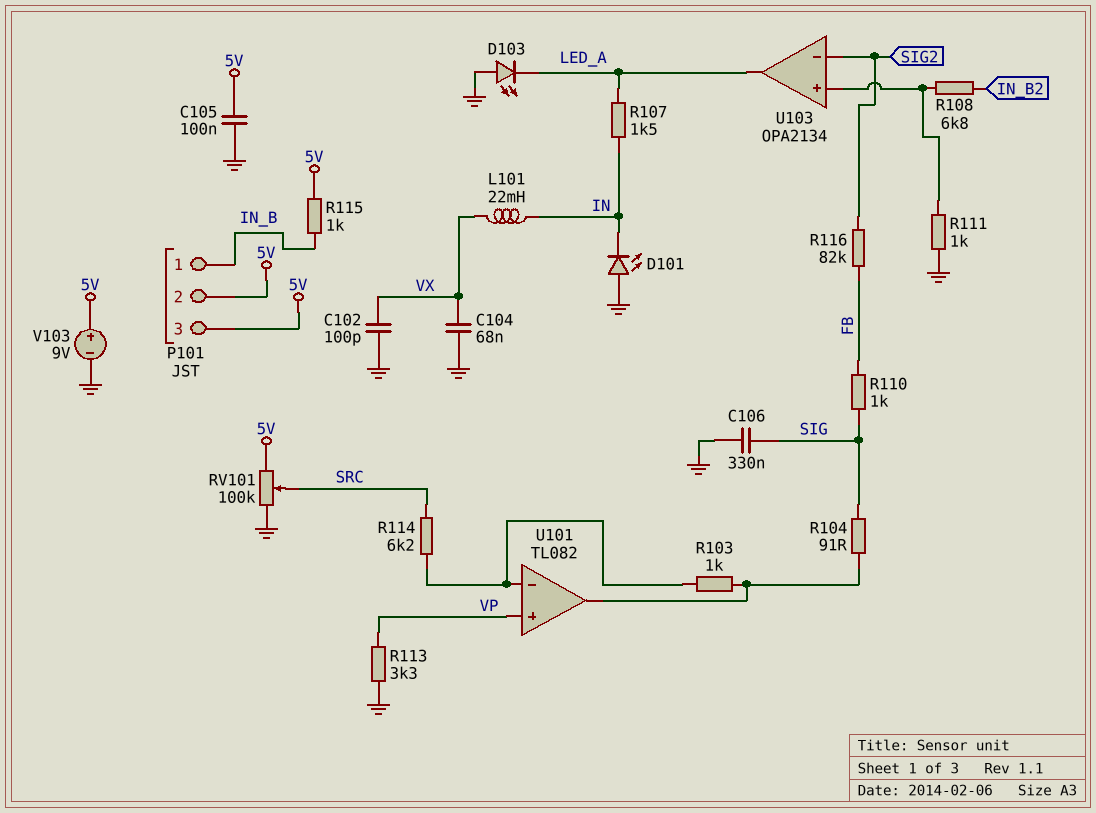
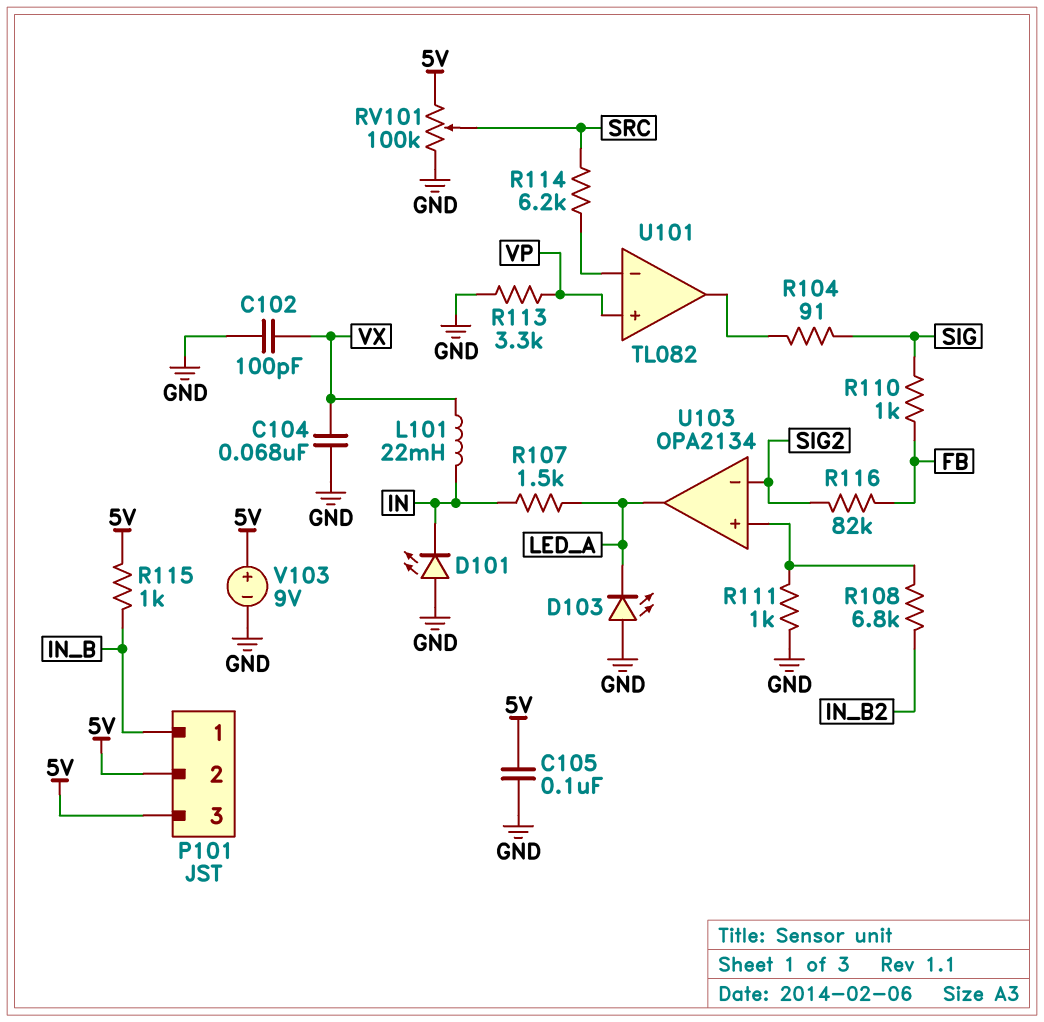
C106: 330nF (GND, SIG) -> none
R103: 1k (U101/in-, U101/out) -> none

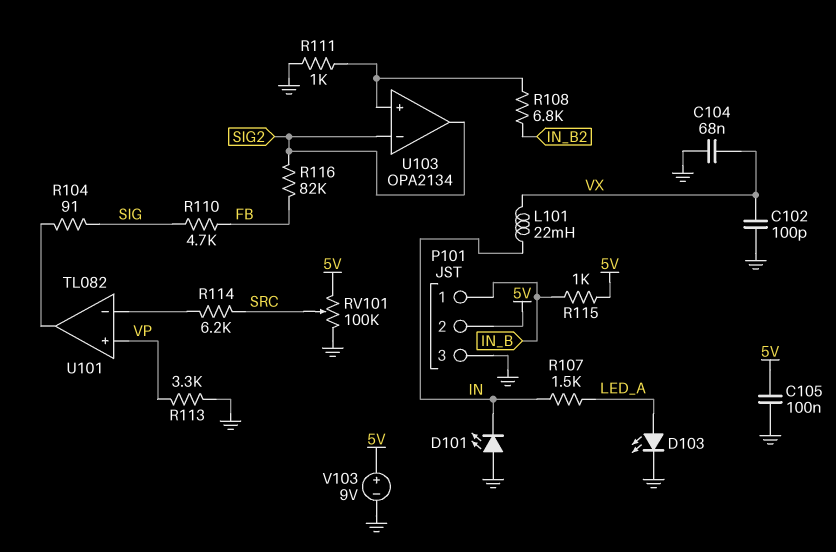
D103: LED (A GND, K LED_A) -> LED (A LED_A, K GND)
P101 pin 3: 5V -> GND
R110: 1k (FB, SIG) -> 4.7k (FB, SIG)
U103 pin out: LED_A -> SIG2

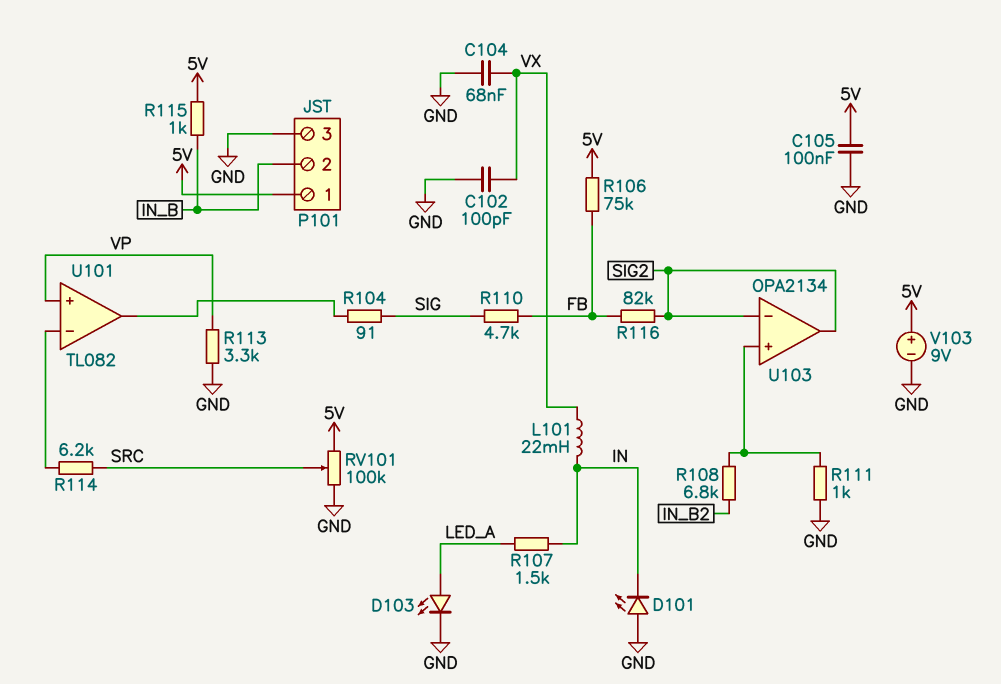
P101 pin 1: IN_B -> 5V
P101 pin 2: 5V -> IN_B
R106: none -> 75k (5V, FB)

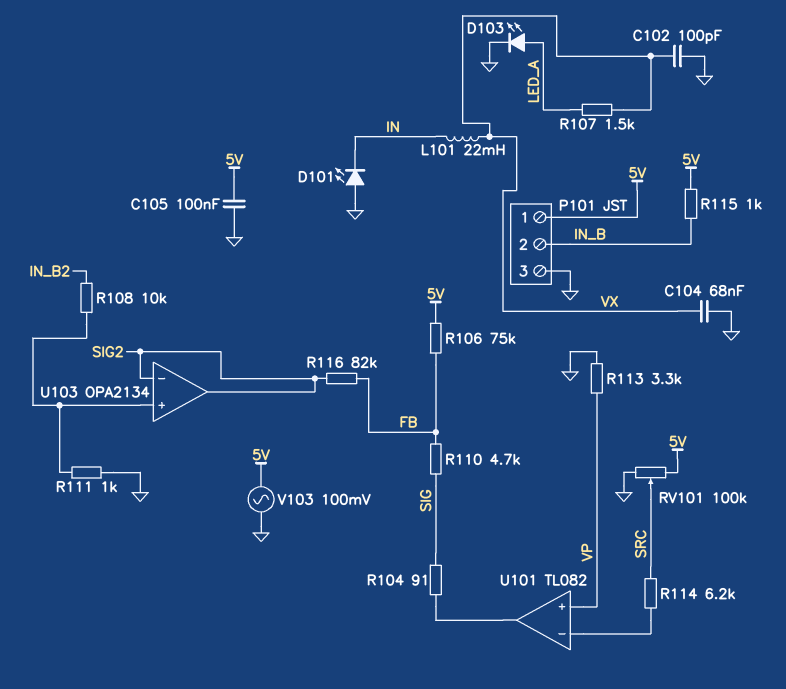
R107: 1.5k (IN, LED_A) -> 1.5k (LED_A, VX)
R108: 6.8k (IN_B2, U103/in+) -> 10k (IN_B2, U103/in+)
V103: 9V (plus 5V, minus GND) -> AC 100mV (5V, GND)

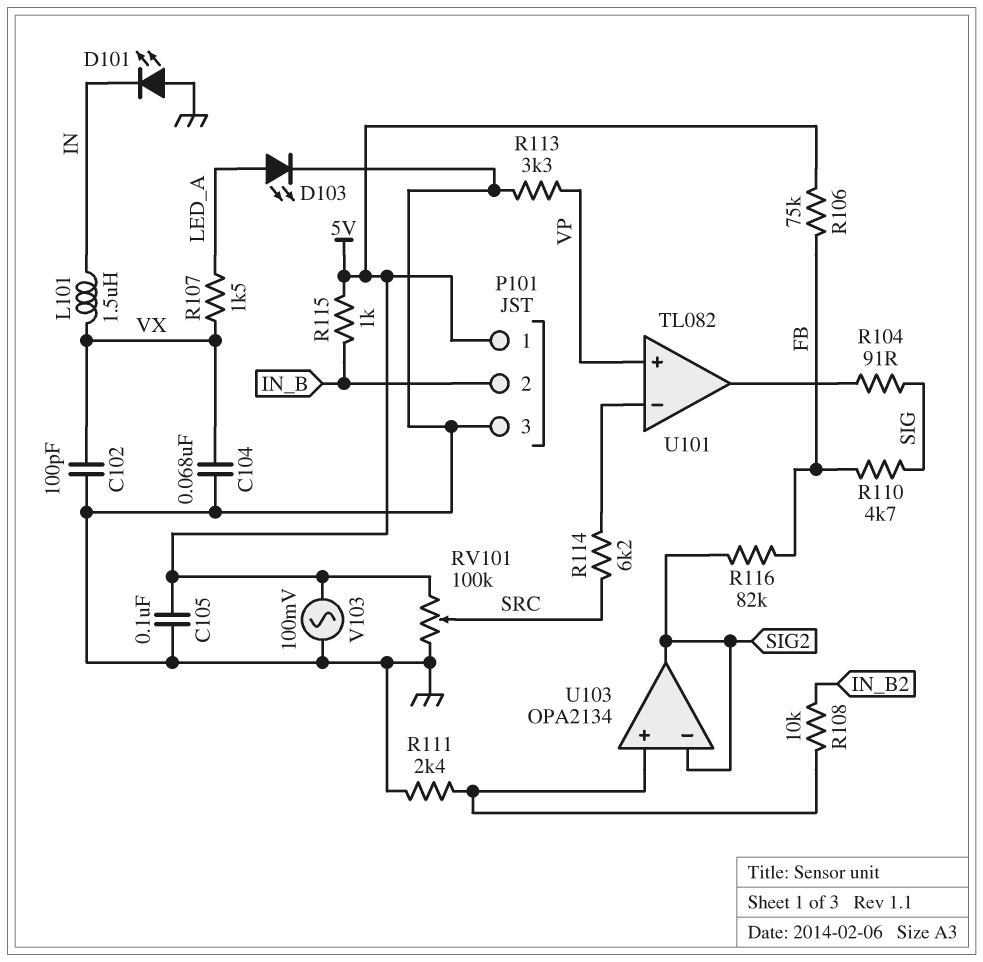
L101: 22mH (IN, VX) -> 1.5uH (IN, VX)
R111: 1k (GND, U103/in+) -> 2.4k (GND, U103/in+)

